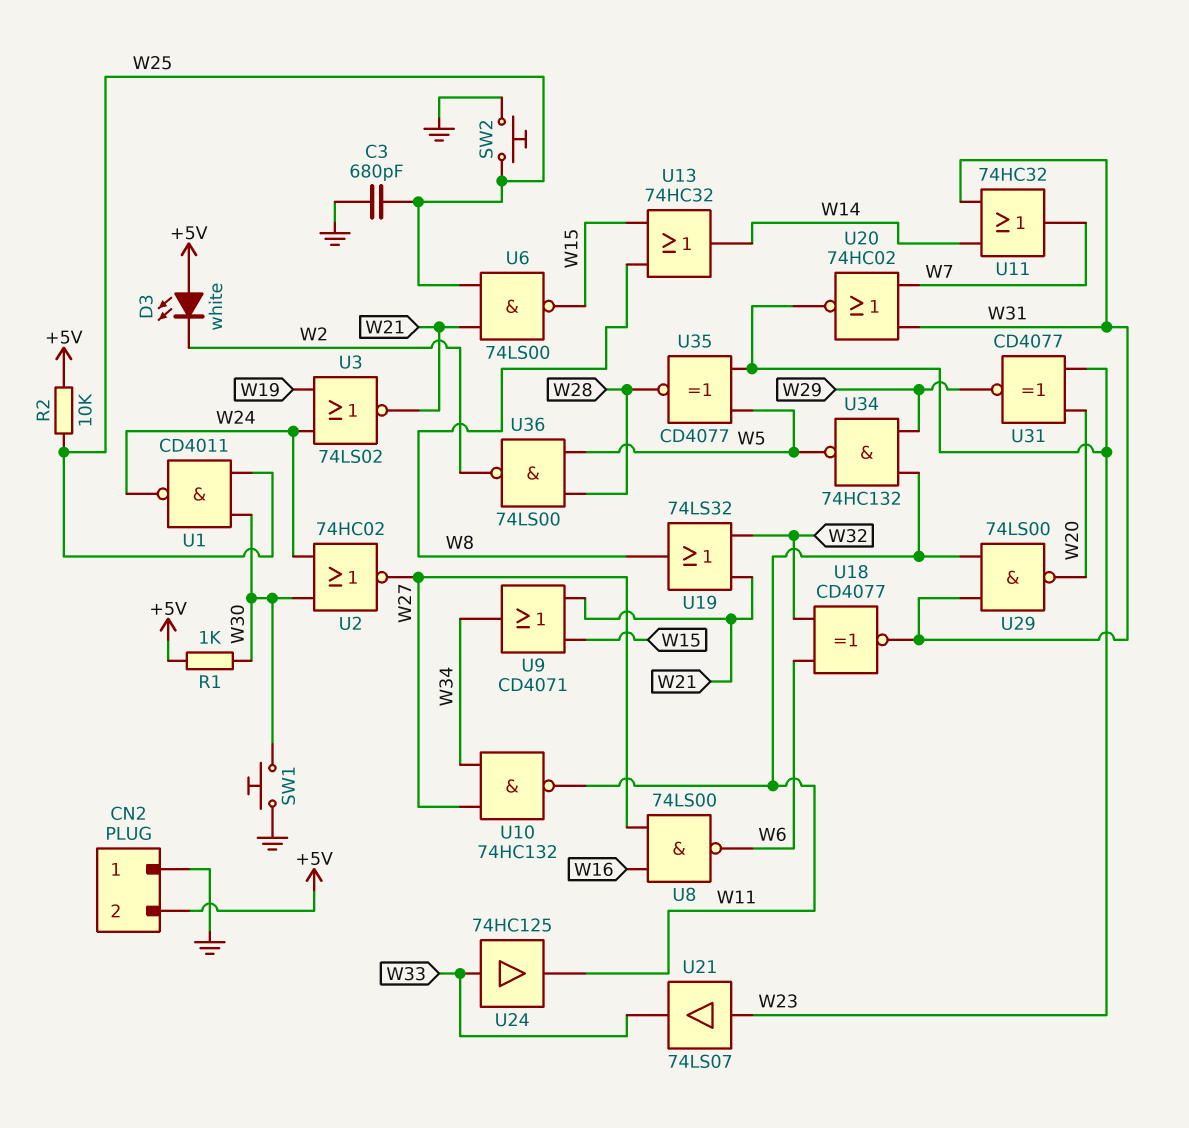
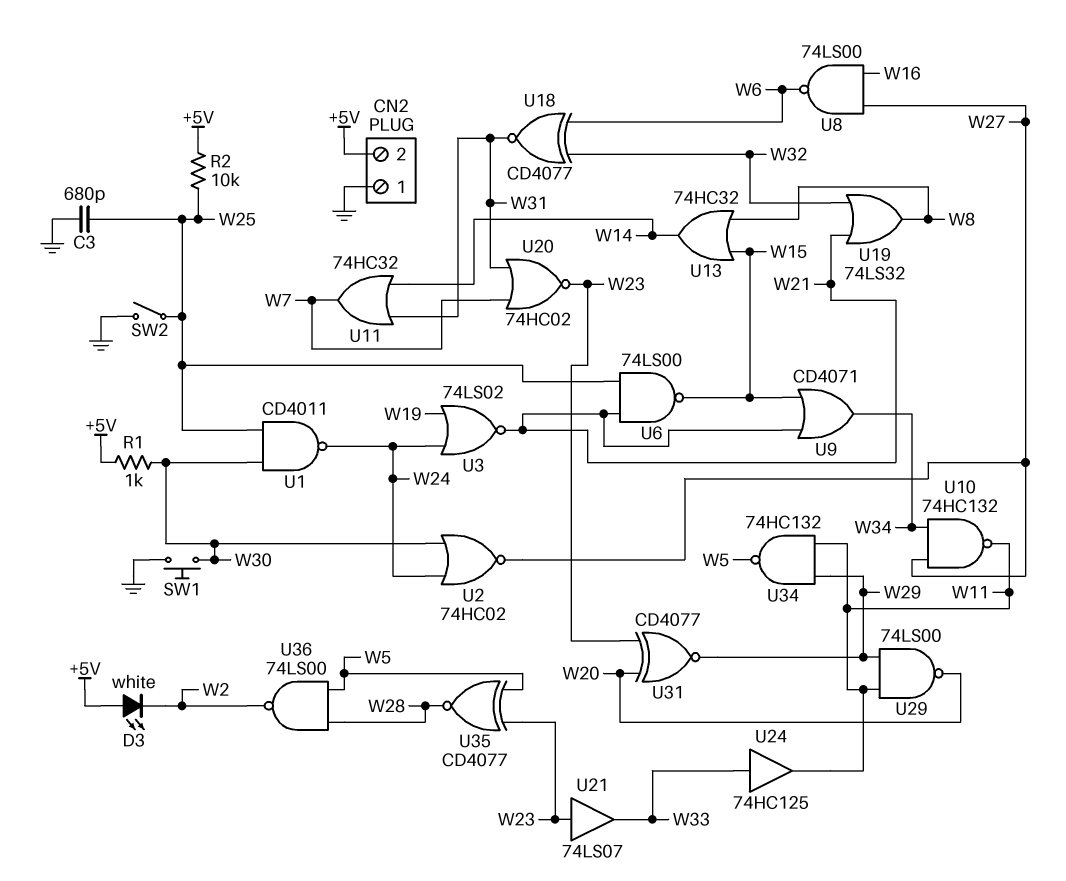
SW2: button (GND, W25) -> switch (GND, W25)
U29: NAND 74LS00 (in W11, in W31, out W20) -> NAND 74LS00 (in W11, in W29, out W20)

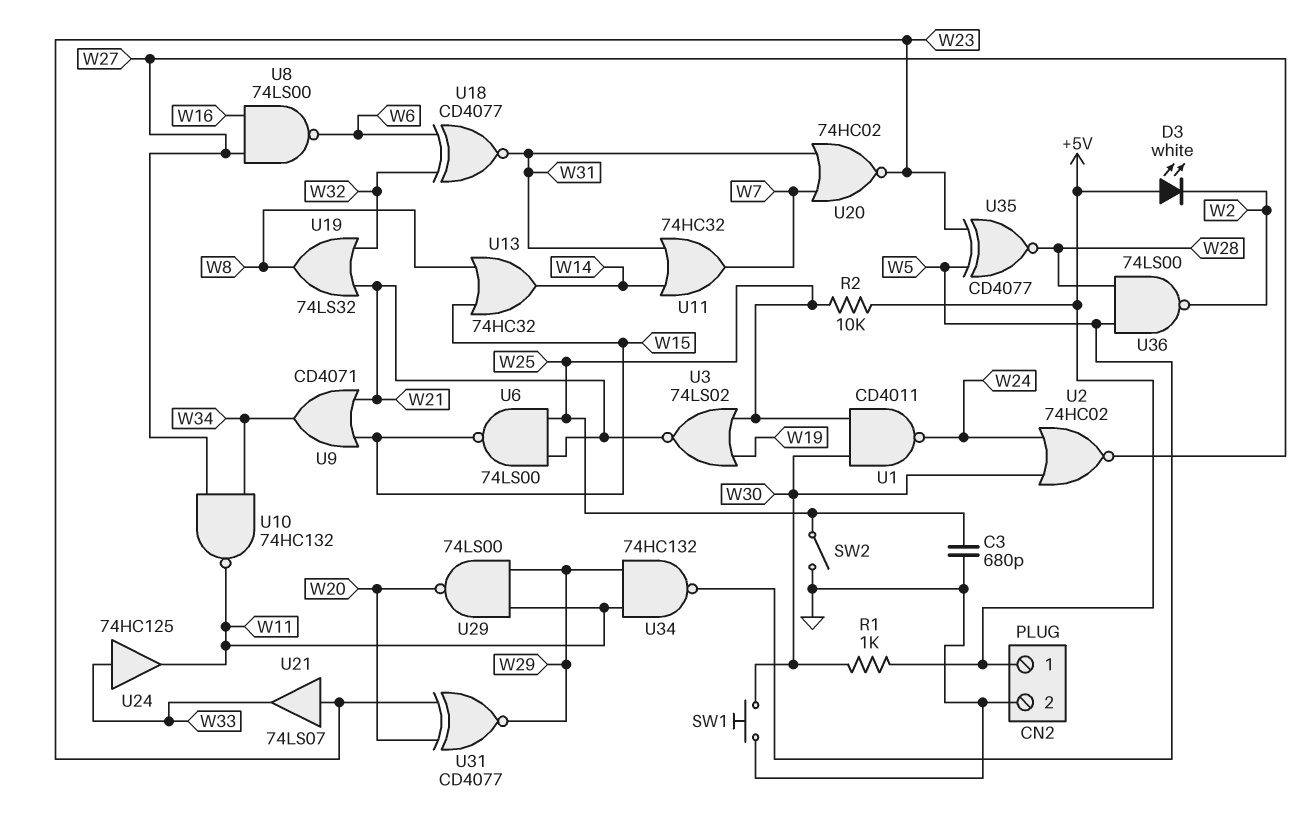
CN2 pin 1: GND -> +5V
CN2 pin 2: +5V -> GND
U3: NOR 74LS02 (in W19, in W24, out W21) -> NOR 74LS02 (in W19, in W25, out W21)

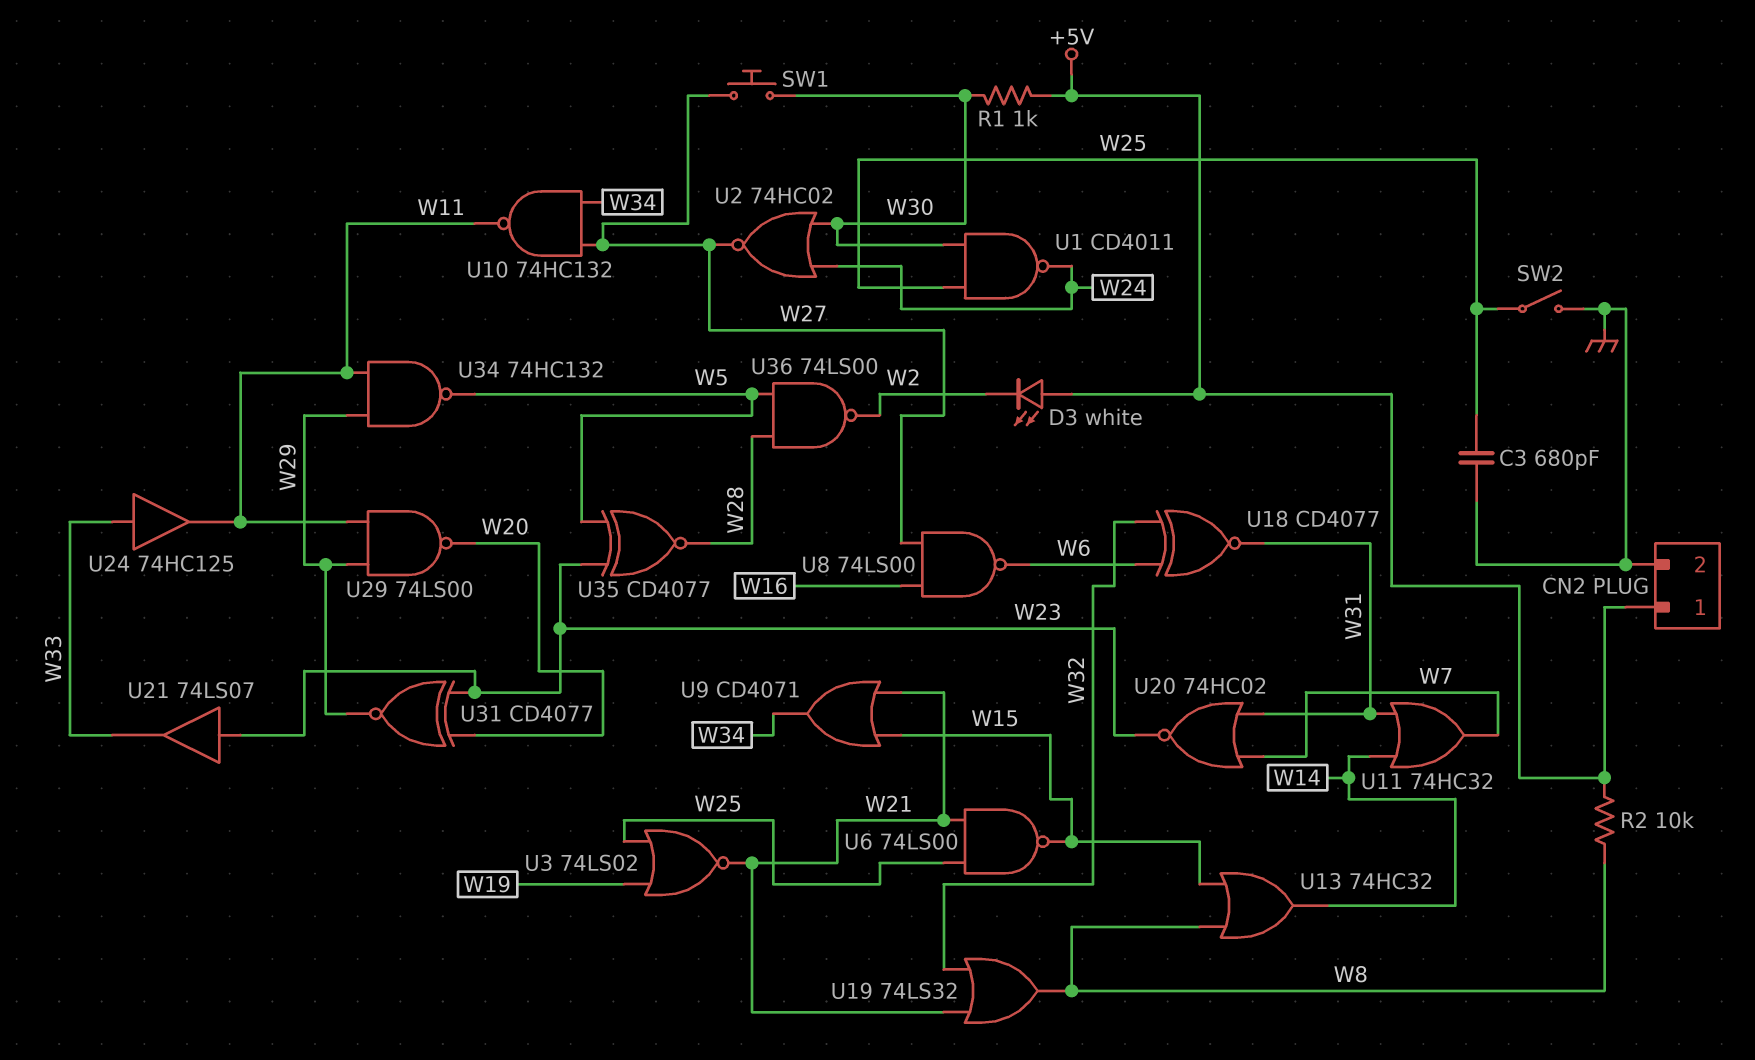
R2: 10k (+5V, W25) -> 10k (+5V, W8)
SW1: button (GND, W30) -> button (W27, W30)

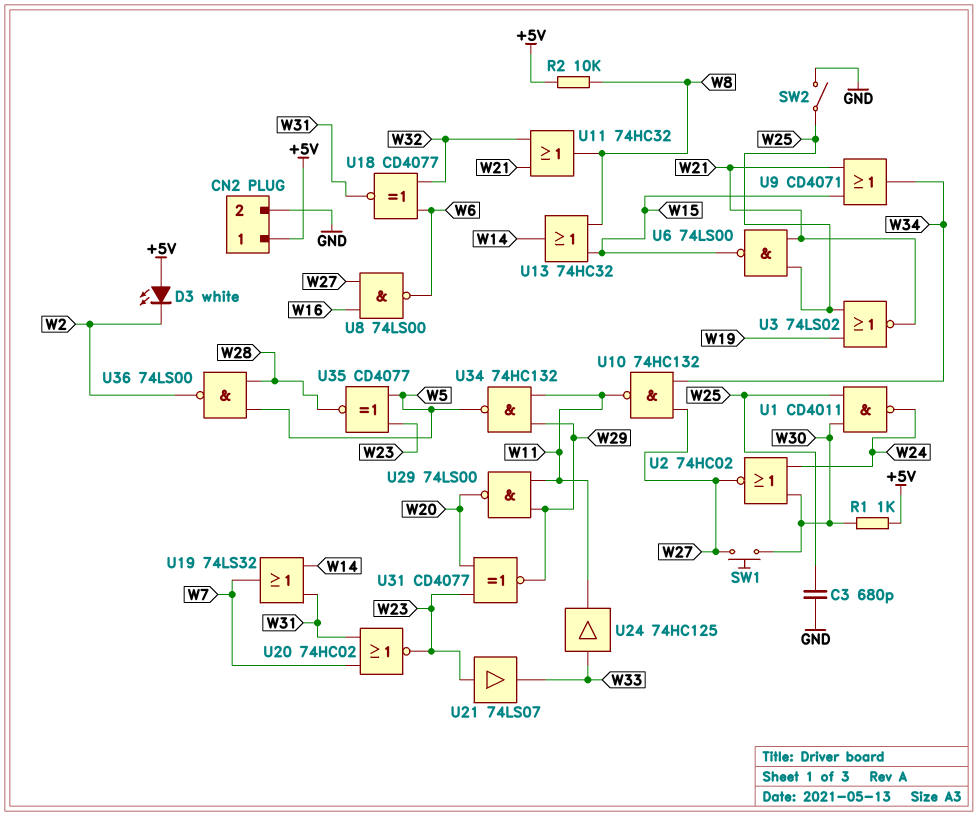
U11: OR 74HC32 (in W14, in W31, out W7) -> OR 74HC32 (in W21, in W32, out W8)
U19: OR 74LS32 (in W21, in W32, out W8) -> OR 74LS32 (in W14, in W31, out W7)

